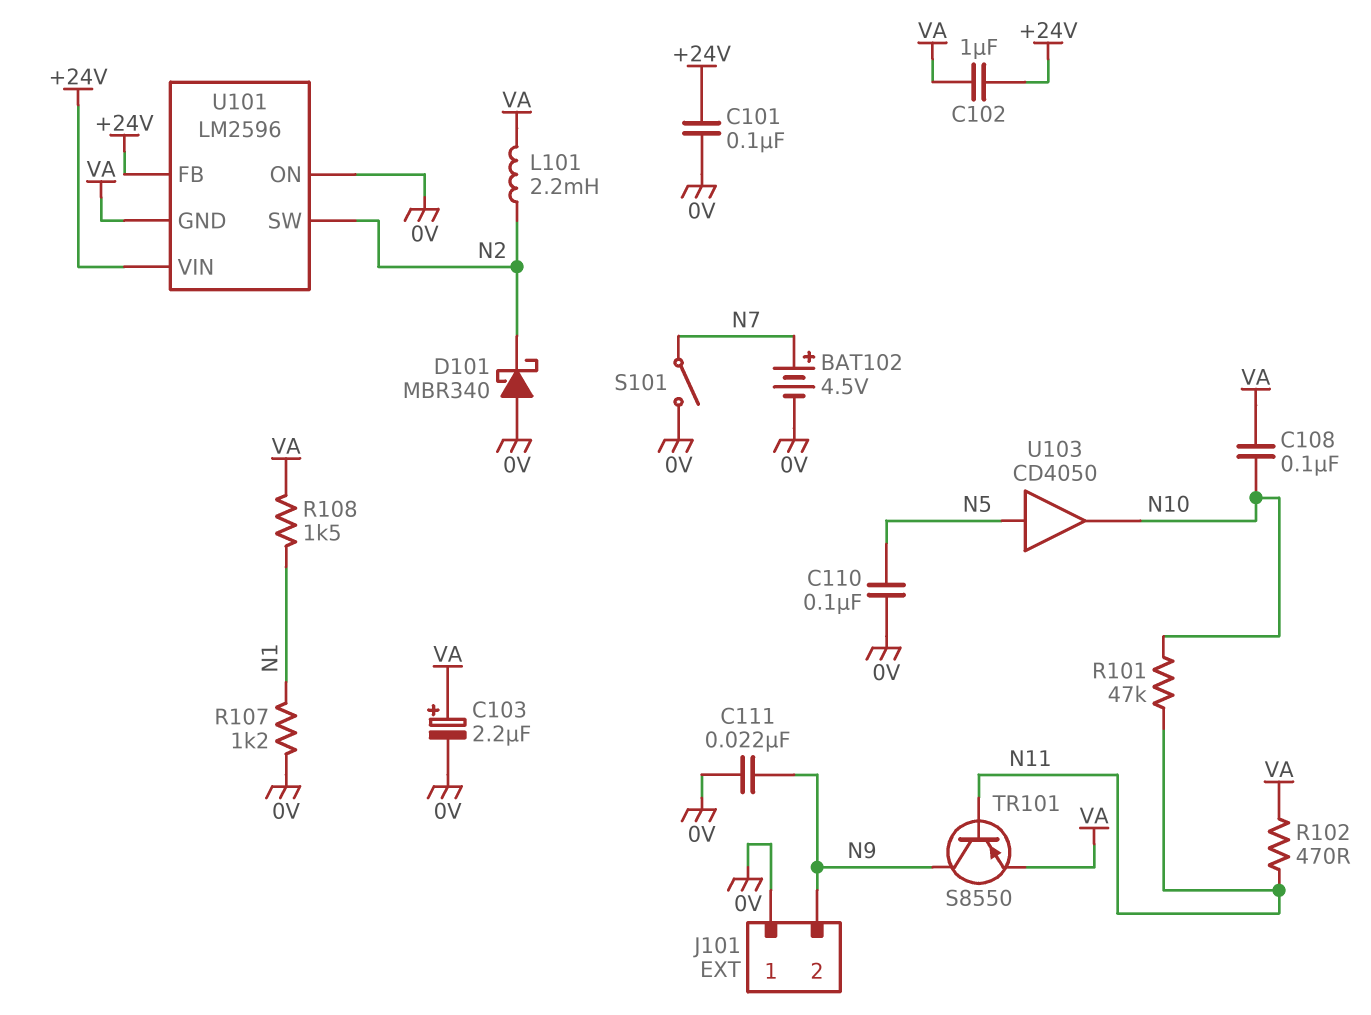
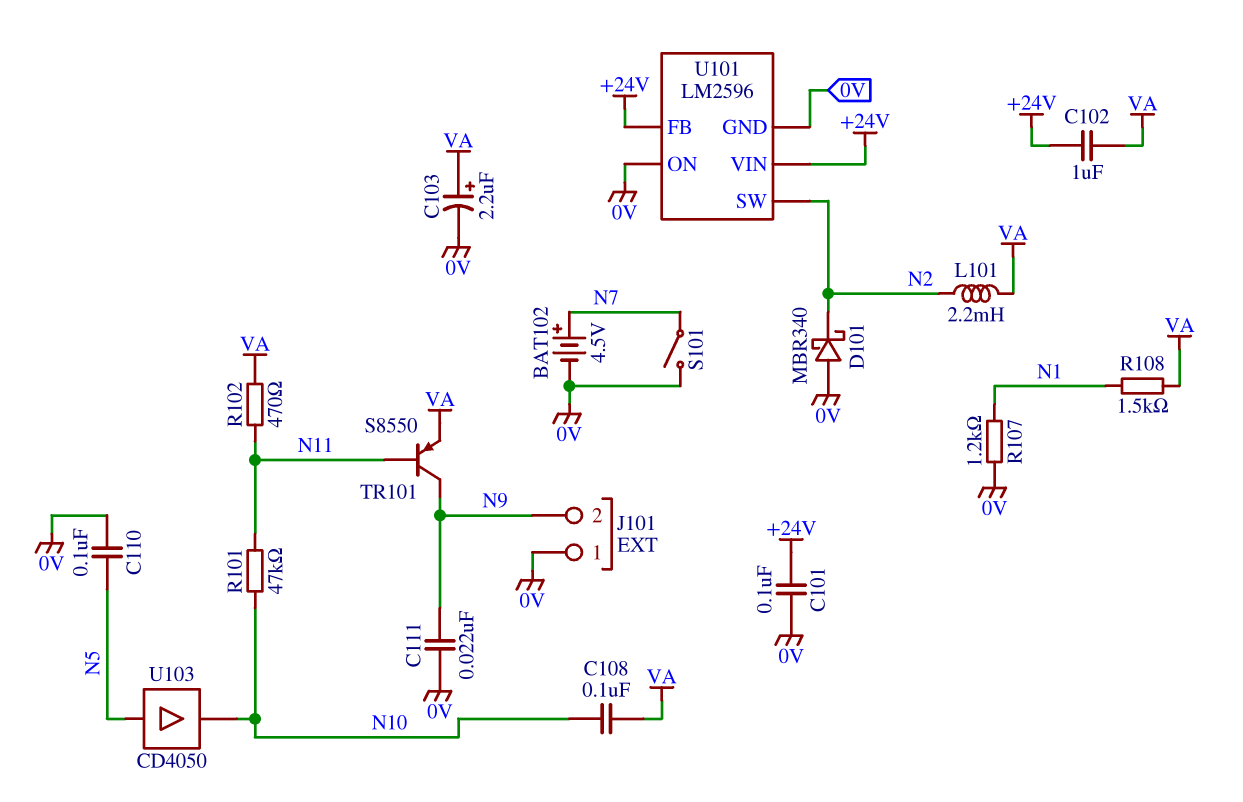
U101 pin GND: VA -> 0V

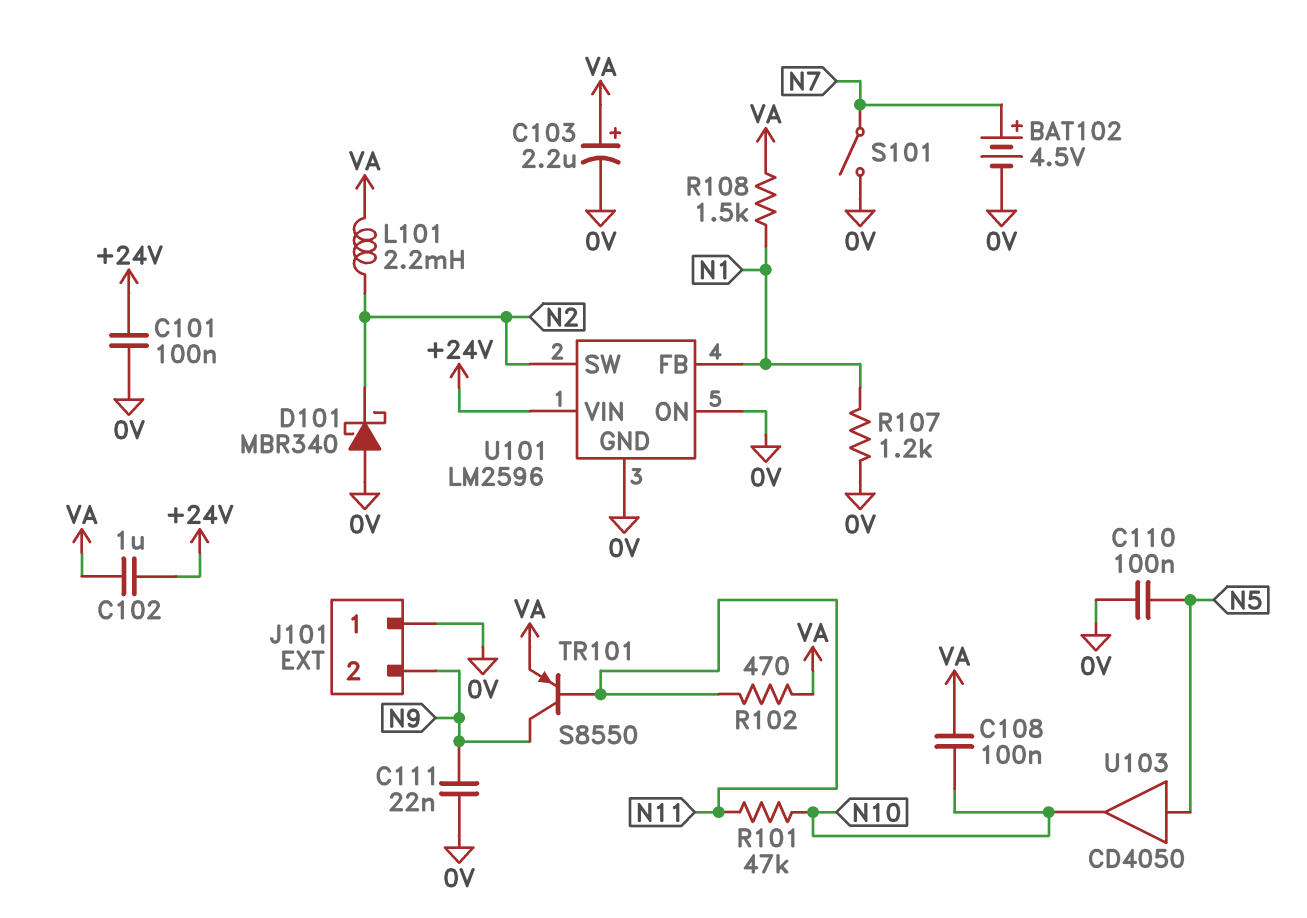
U101 pin FB: +24V -> N1

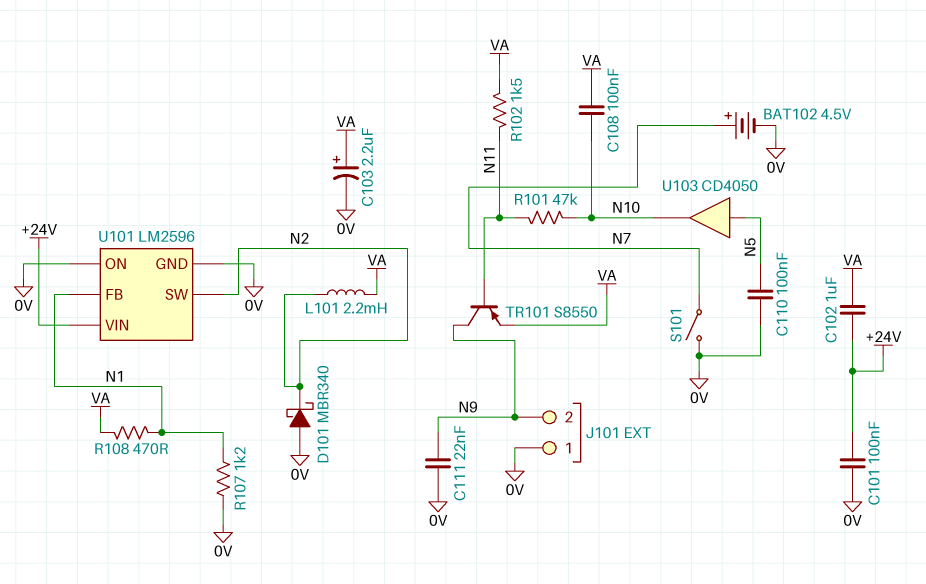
R102: 470 (N11, VA) -> 1.5k (N11, VA)
R108: 1.5k (N1, VA) -> 470 (N1, VA)

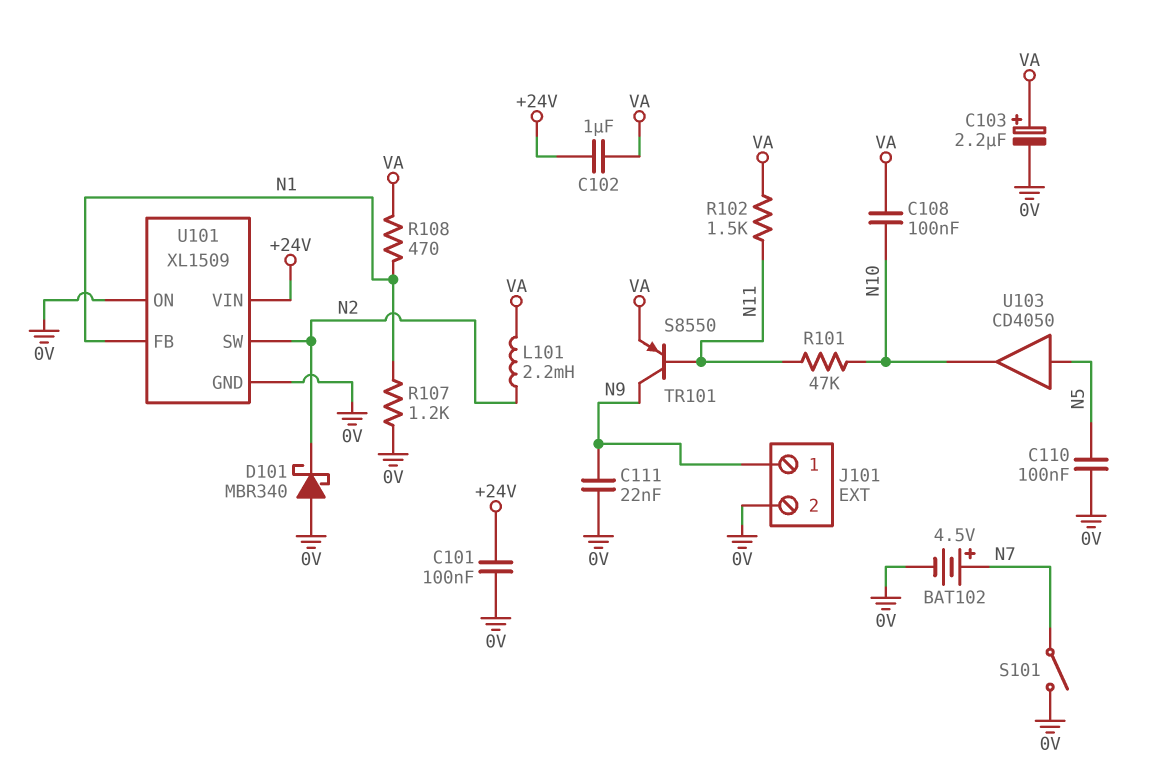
J101 pin 1: 0V -> N9
J101 pin 2: N9 -> 0V
U101: LM2596 -> XL1509

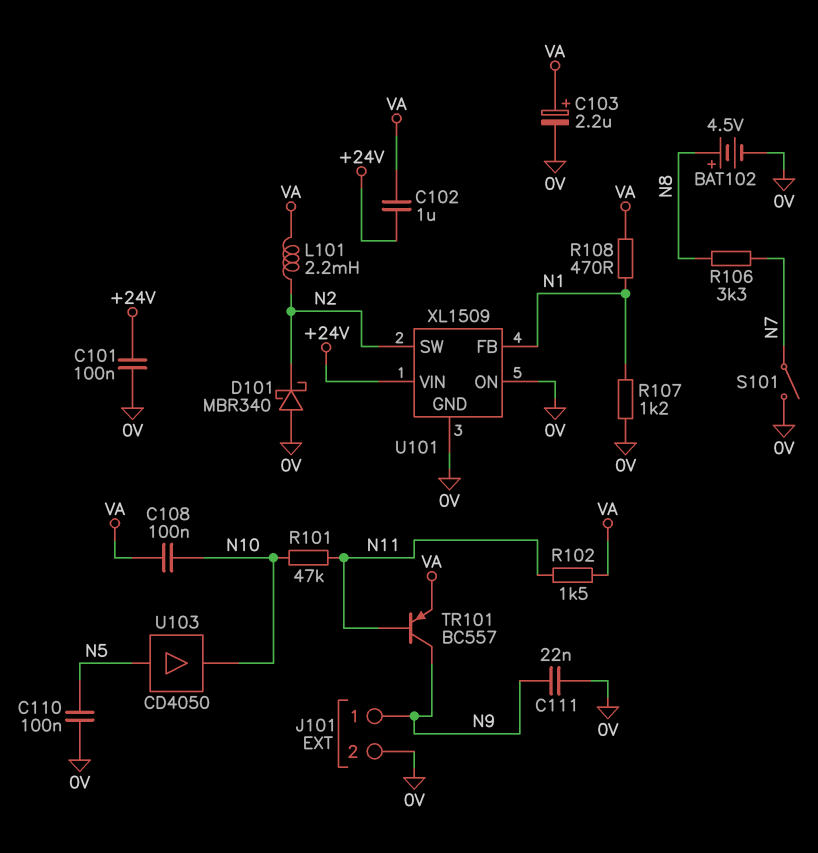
BAT102: 4.5V (plus N7, minus 0V) -> 4.5V (plus N8, minus 0V)
R106: none -> 3.3k (N7, N8)
TR101: PNP S8550 (B N11, C N9, E VA) -> PNP BC557 (B N11, C N9, E VA)

